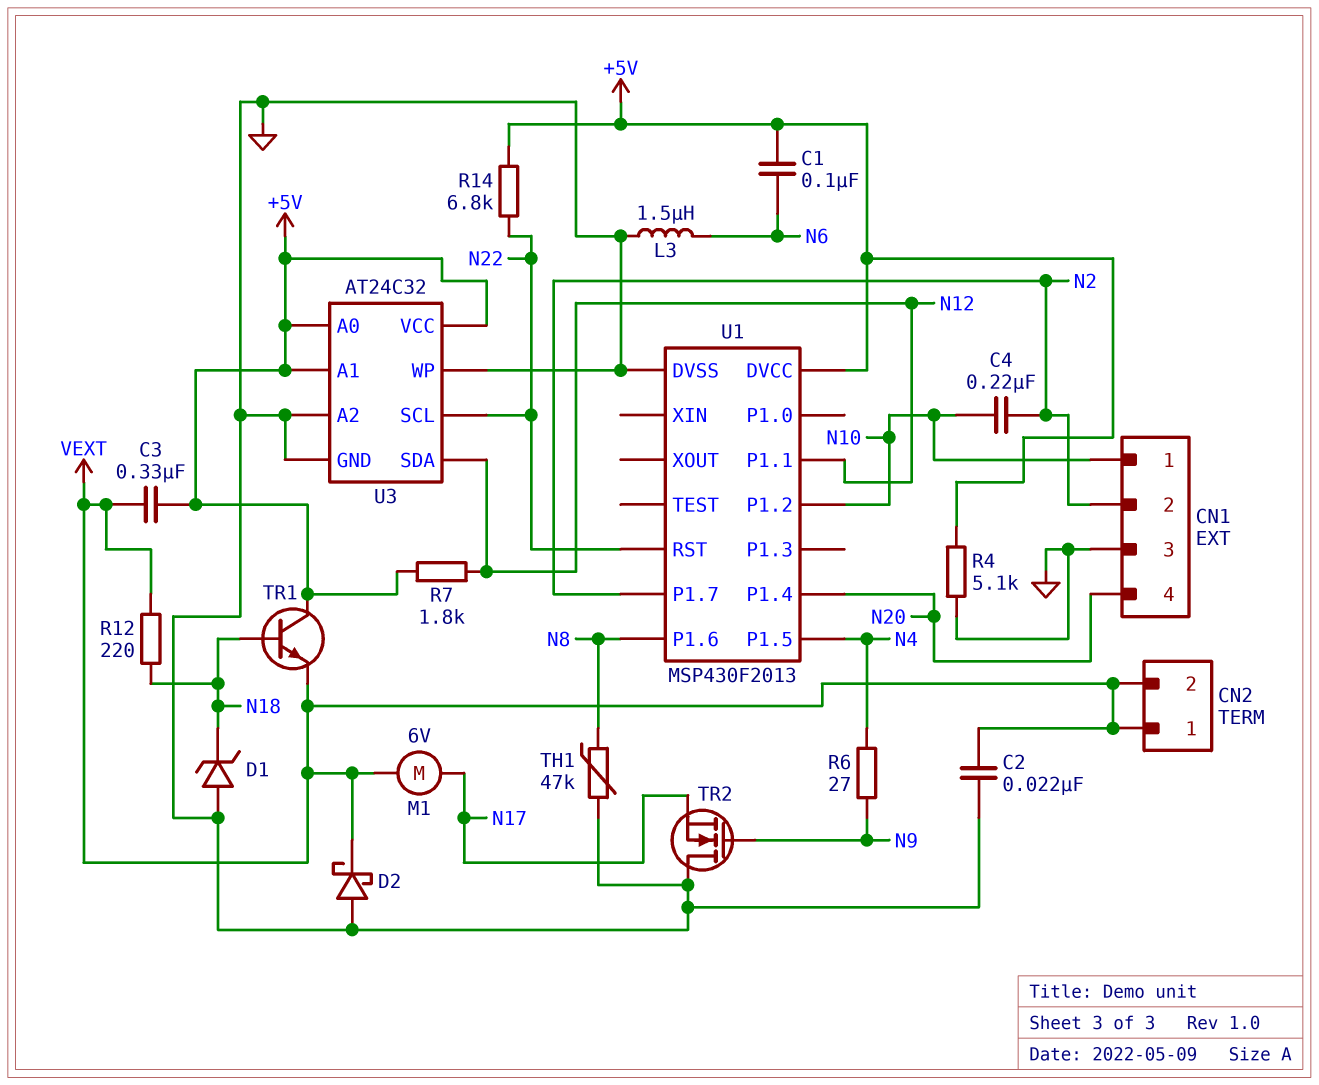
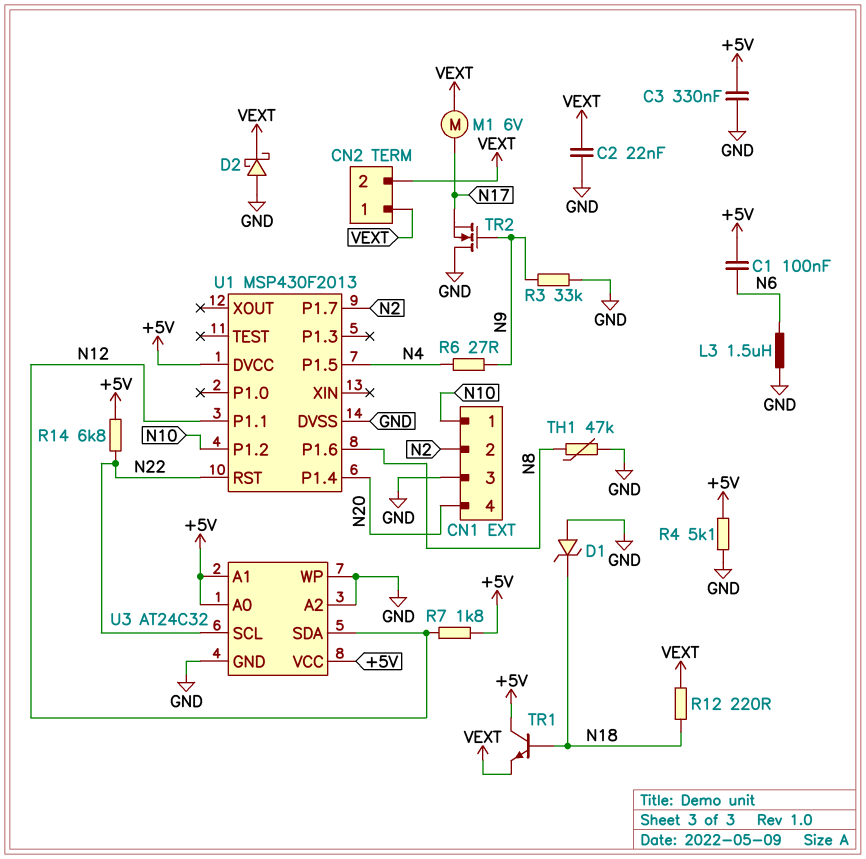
C3: 330nF (+5V, VEXT) -> 330nF (+5V, GND)
C4: 220nF (N2, N10) -> none
R3: none -> 33k (GND, N9)

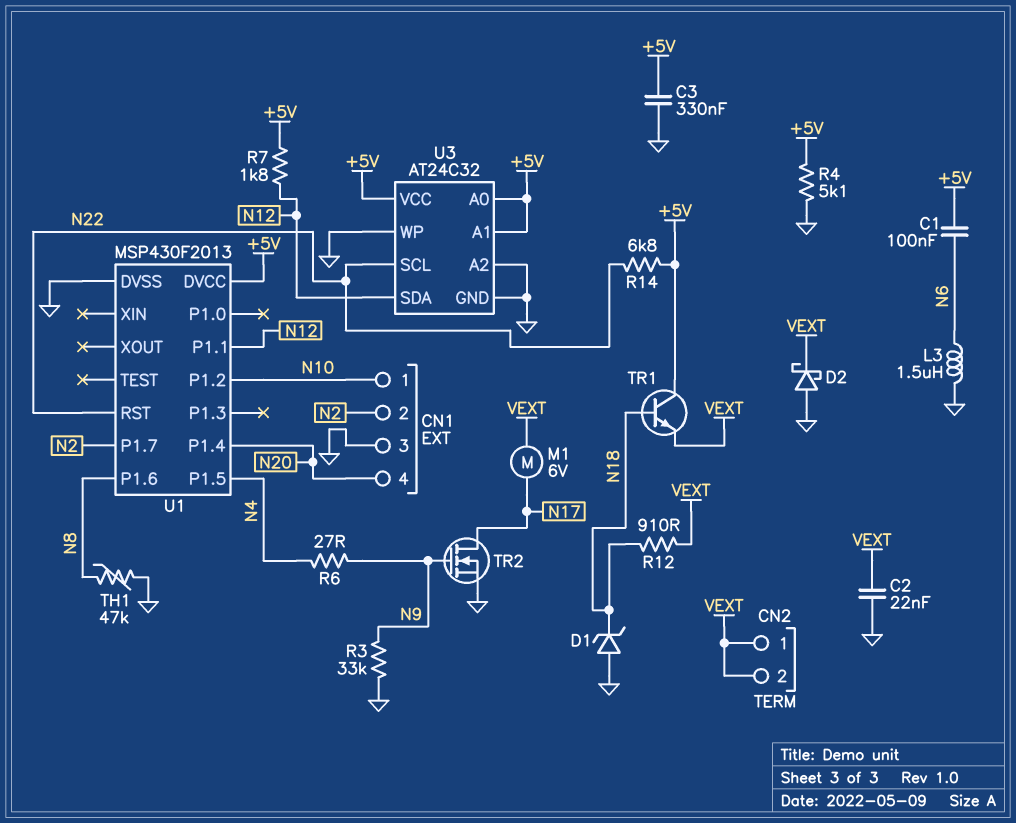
R12: 220 (N18, VEXT) -> 910 (N18, VEXT)
TR2: NMOS (G N9, D GND, S N17) -> NMOS (G N9, D N17, S GND)

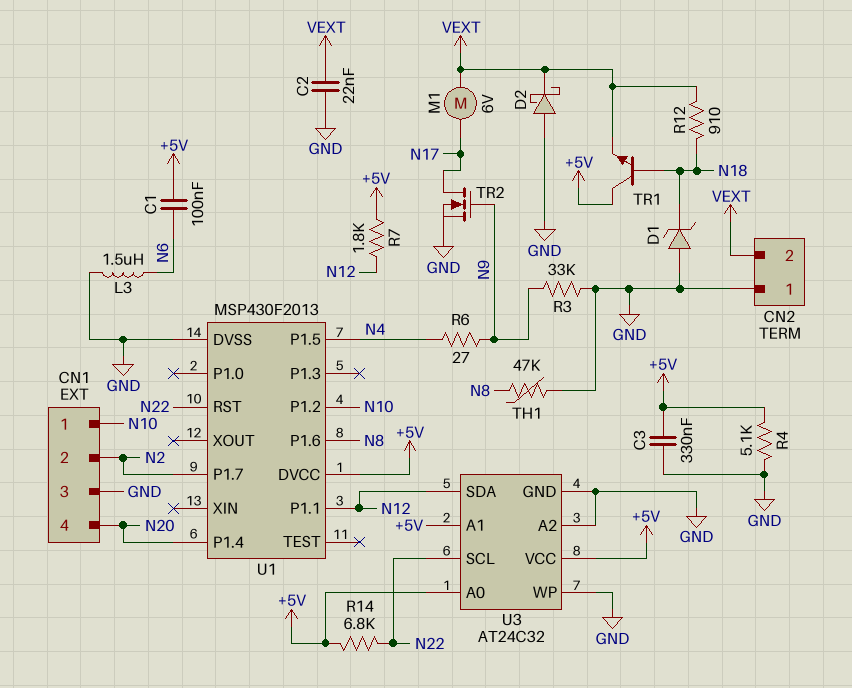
CN2 pin 1: VEXT -> GND

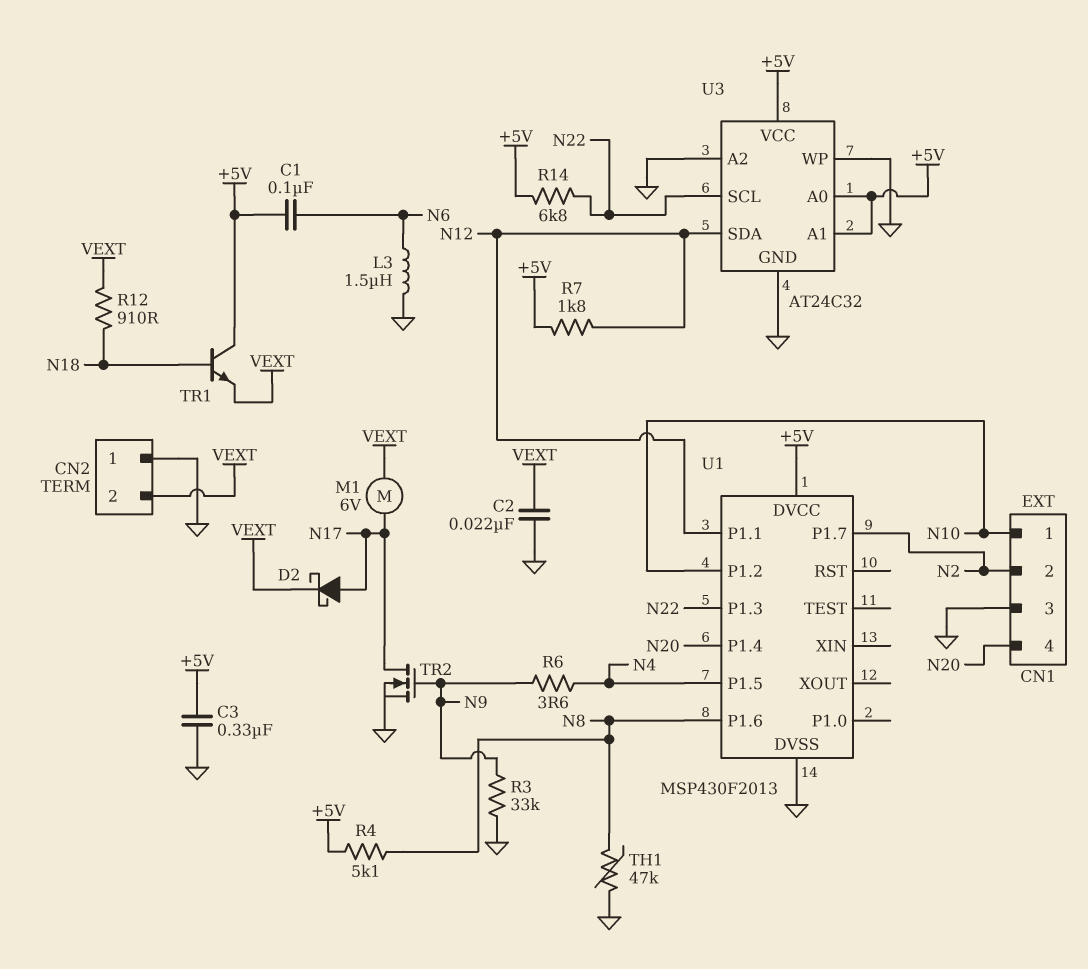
D1: zener (A GND, K N18) -> none
D2: schottky (A GND, K VEXT) -> schottky (A N17, K VEXT)
R4: 5.1k (+5V, GND) -> 5.1k (+5V, N8)
R6: 27 (N4, N9) -> 3.6 (N4, N9)
U1 pin P1.3: none -> N22
U1 pin RST: N22 -> none

